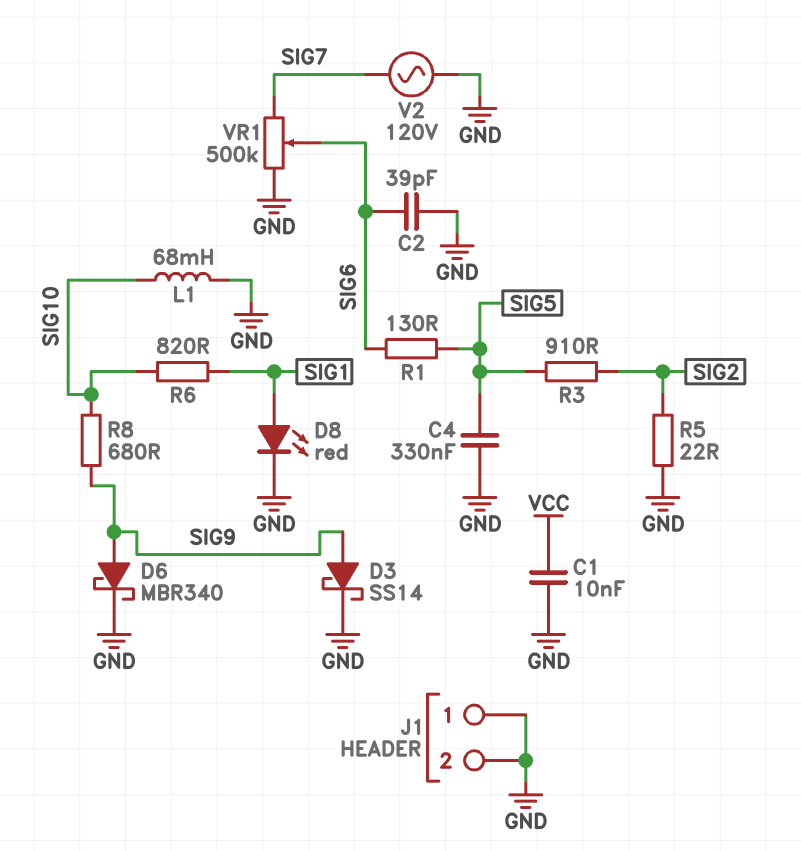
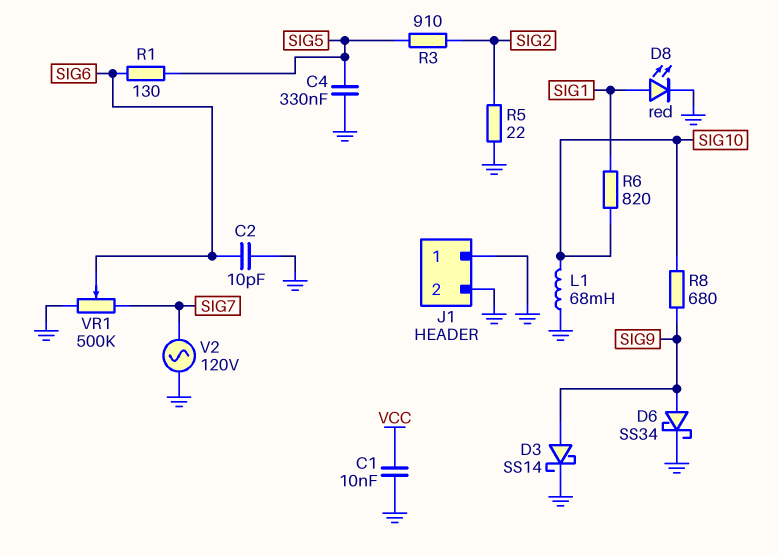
C2: 39pF (GND, SIG6) -> 10pF (GND, SIG6)
D6: schottky MBR340 (A SIG9, K GND) -> schottky SS34 (A SIG9, K GND)

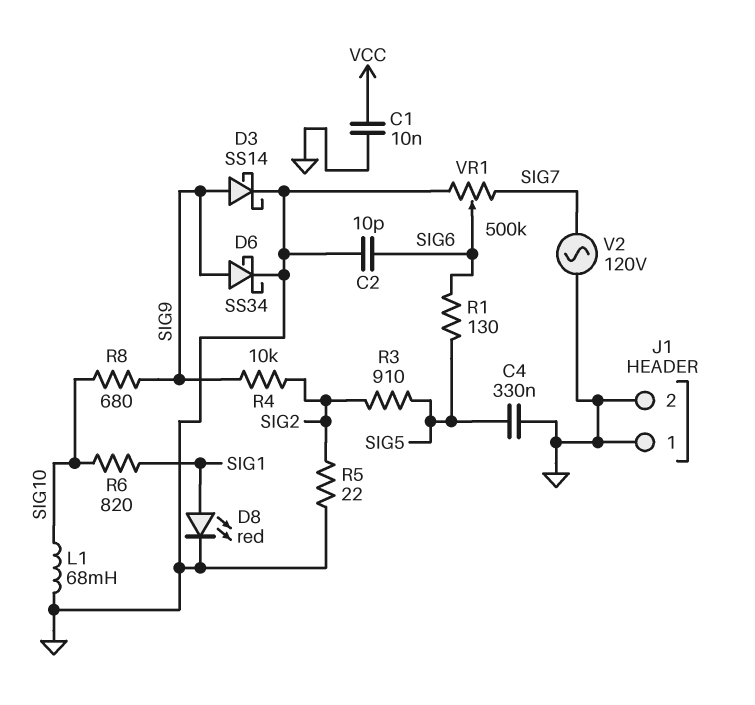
R4: none -> 10k (SIG2, SIG9)

